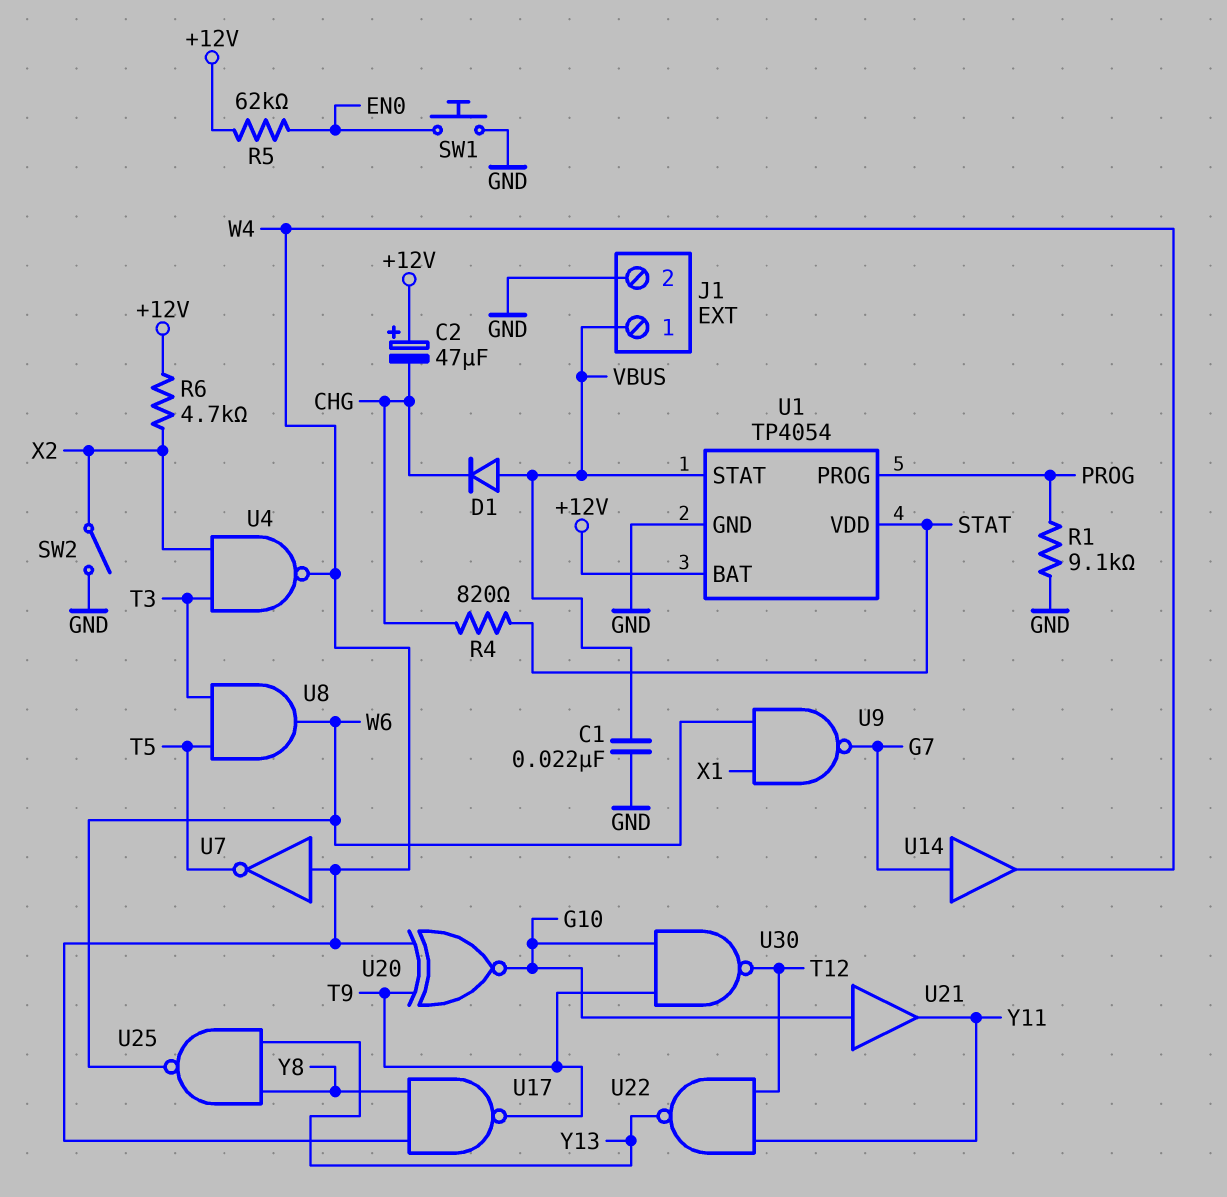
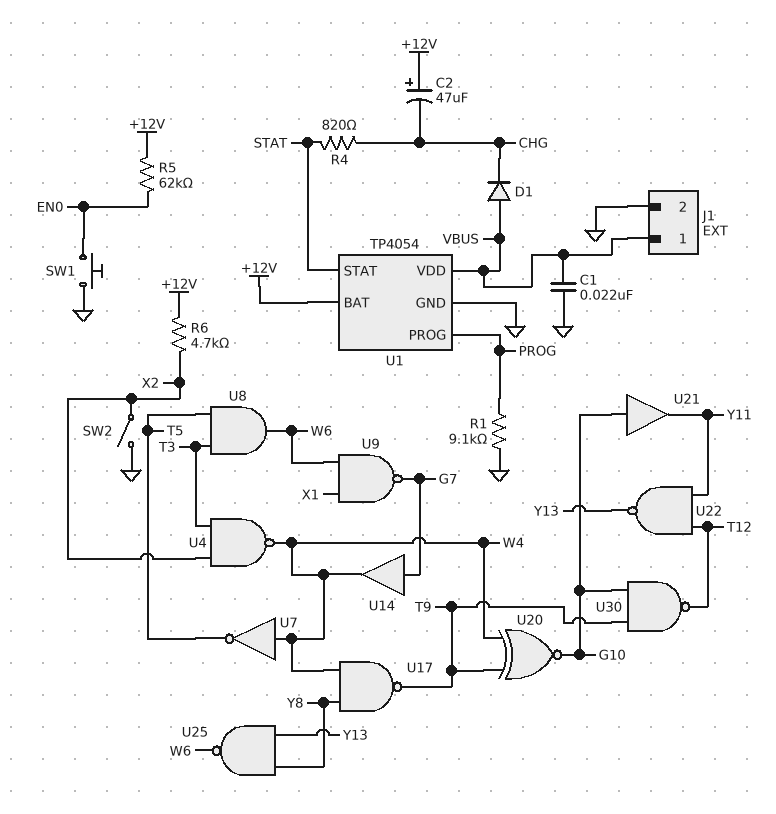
U1 pin STAT: VBUS -> STAT
U1 pin VDD: STAT -> VBUS

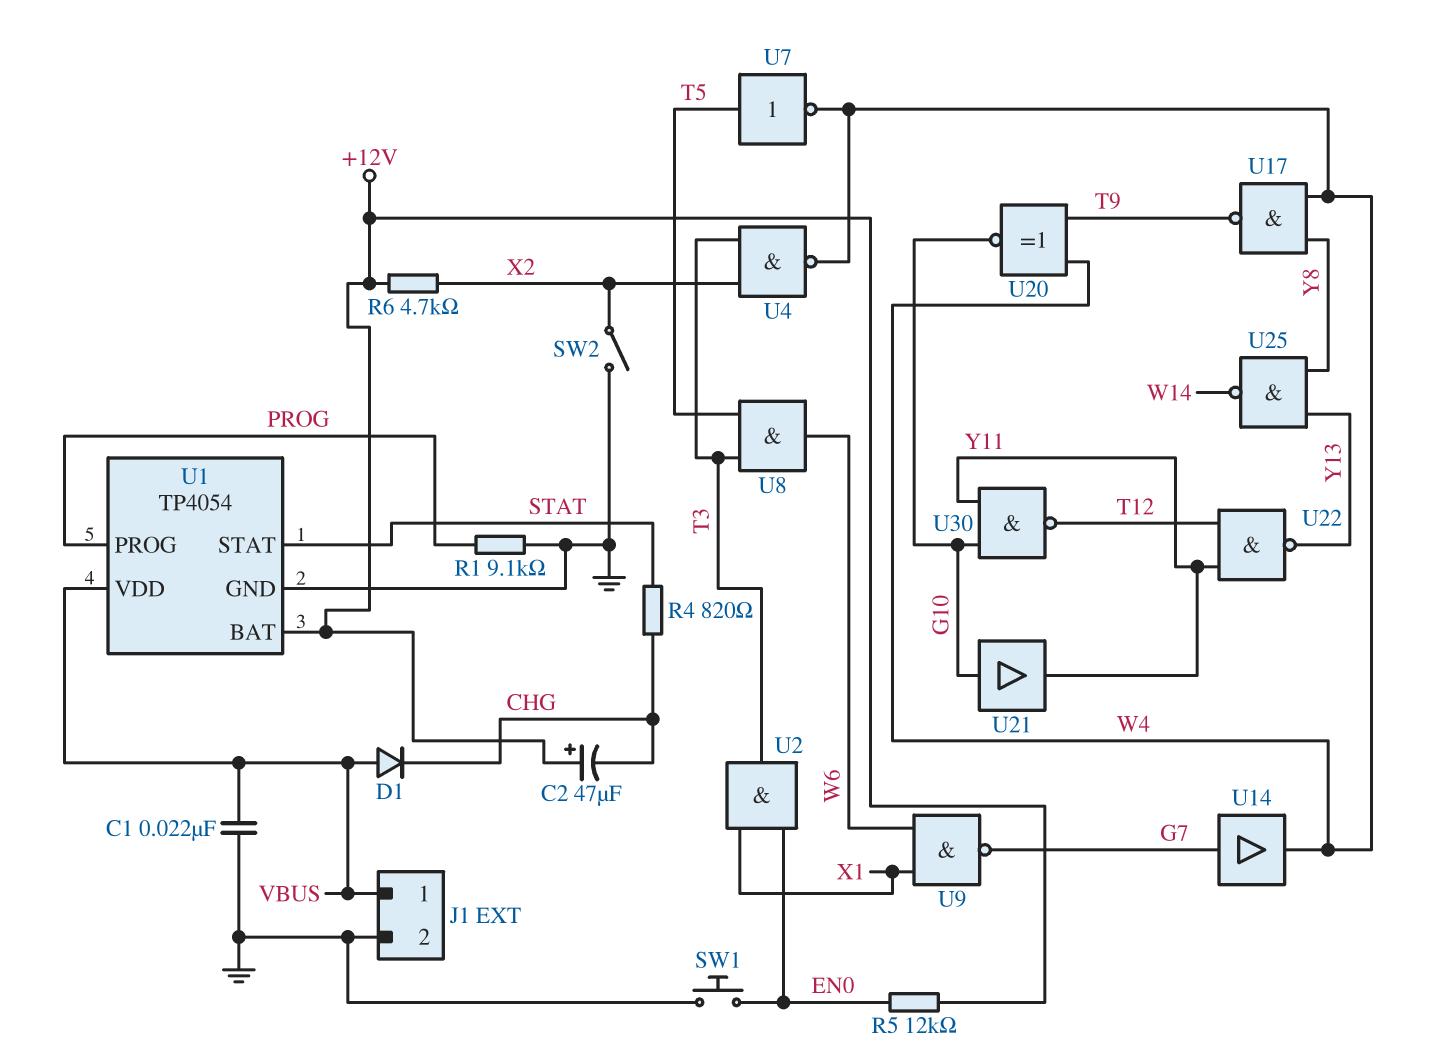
R5: 62k (+12V, EN0) -> 12k (+12V, EN0)
U2: none -> AND (in EN0, in X1, out T3)
U7: NOT (in W4, out T5) -> NOT (in T5, out W4)
U25: NAND (in Y8, in Y13, out W6) -> NAND (in Y8, in Y13, out W14)
U30: NAND (in G10, in T9, out T12) -> NAND (in G10, in Y11, out T12)

